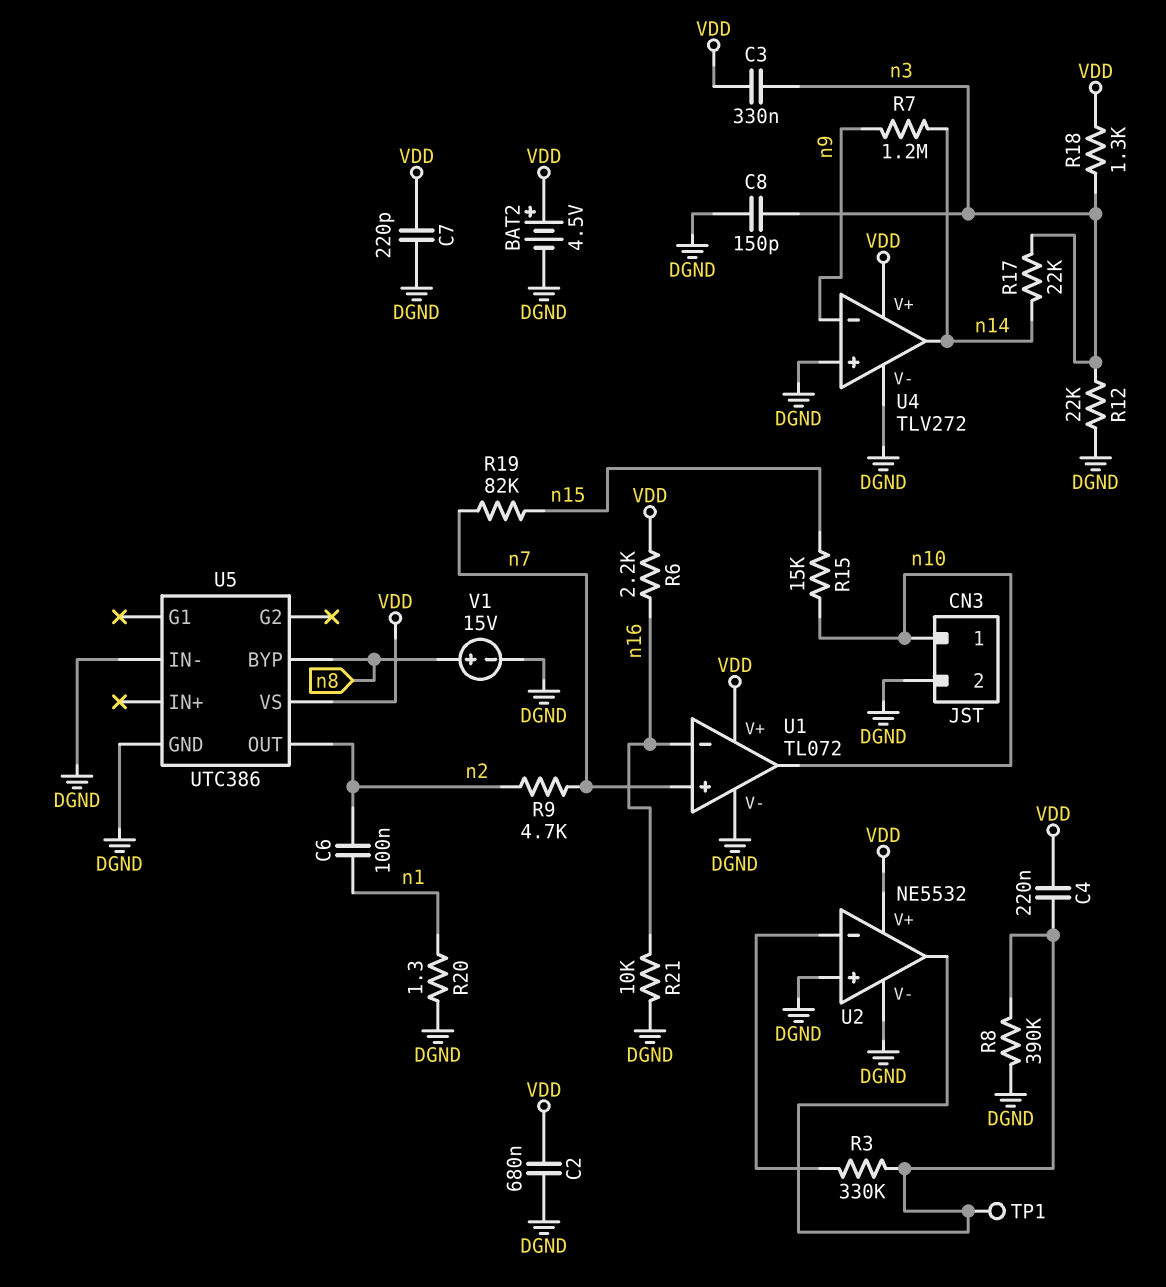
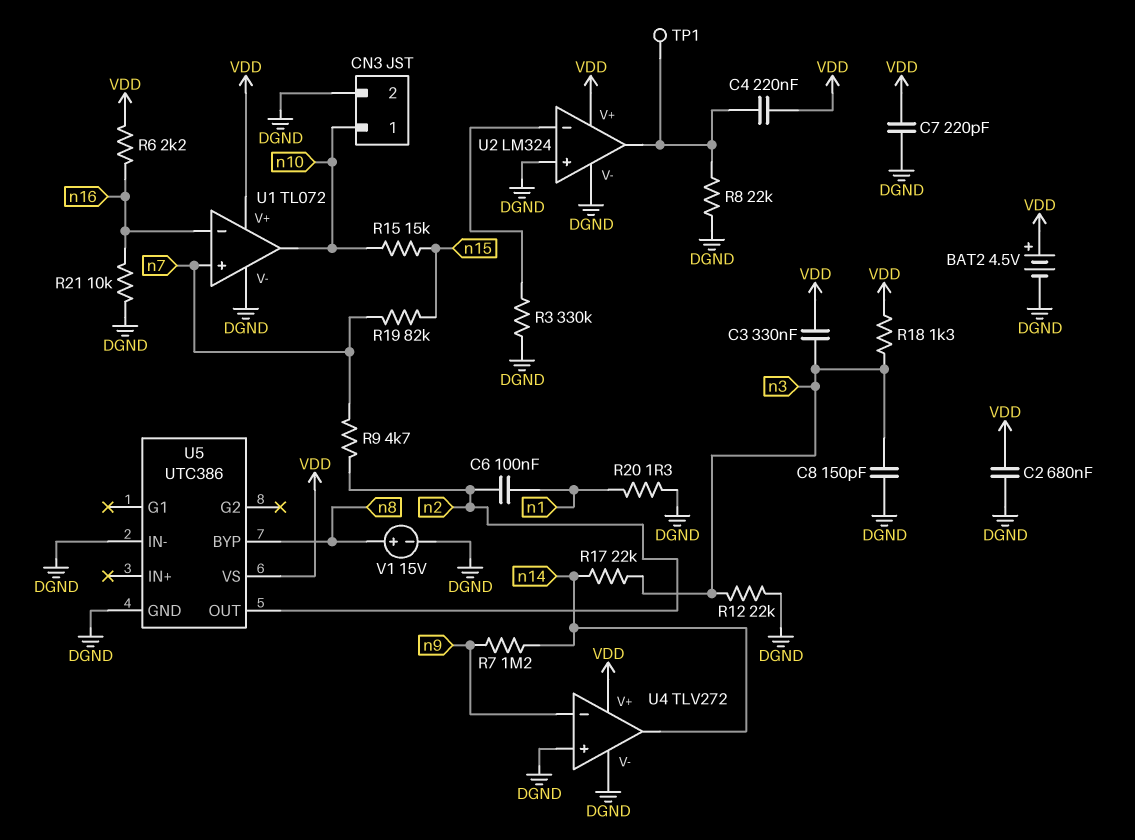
R3: 330k (U2/in-, U2/out) -> 330k (DGND, U2/in-)
R8: 390k (DGND, U2/out) -> 22k (DGND, U2/out)
U2: NE5532 -> LM324

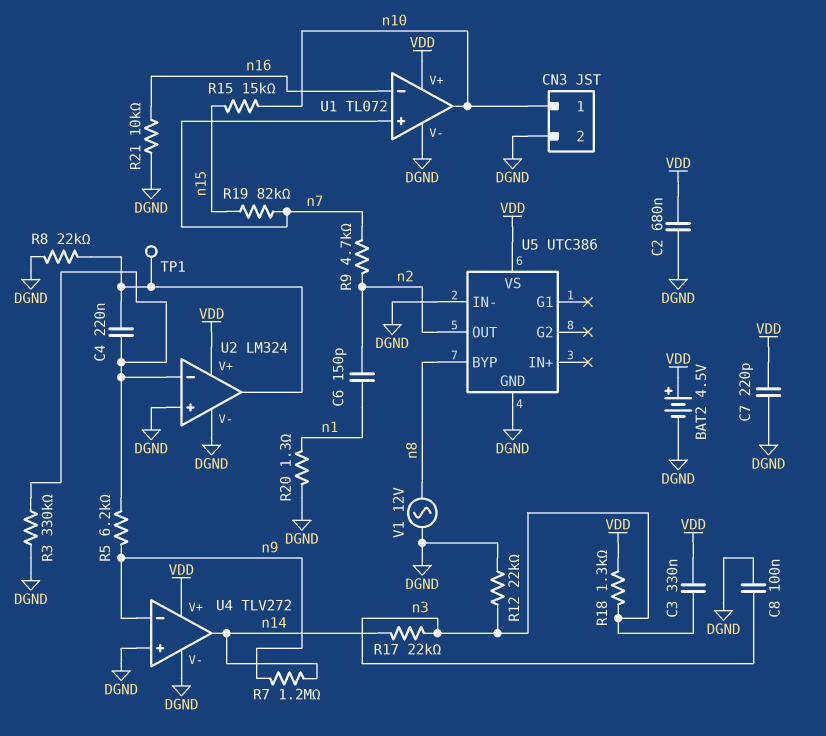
C4: 220nF (U2/out, VDD) -> 220nF (U2/in-, U2/out)
C6: 100nF (n1, n2) -> 150pF (n1, n2)
C8: 150pF (DGND, n3) -> 100nF (DGND, n3)
R5: none -> 6.2k (U2/in-, n9)
R6: 2.2k (VDD, n16) -> none
V1: 15V (plus n8, minus DGND) -> AC 12V (DGND, n8)

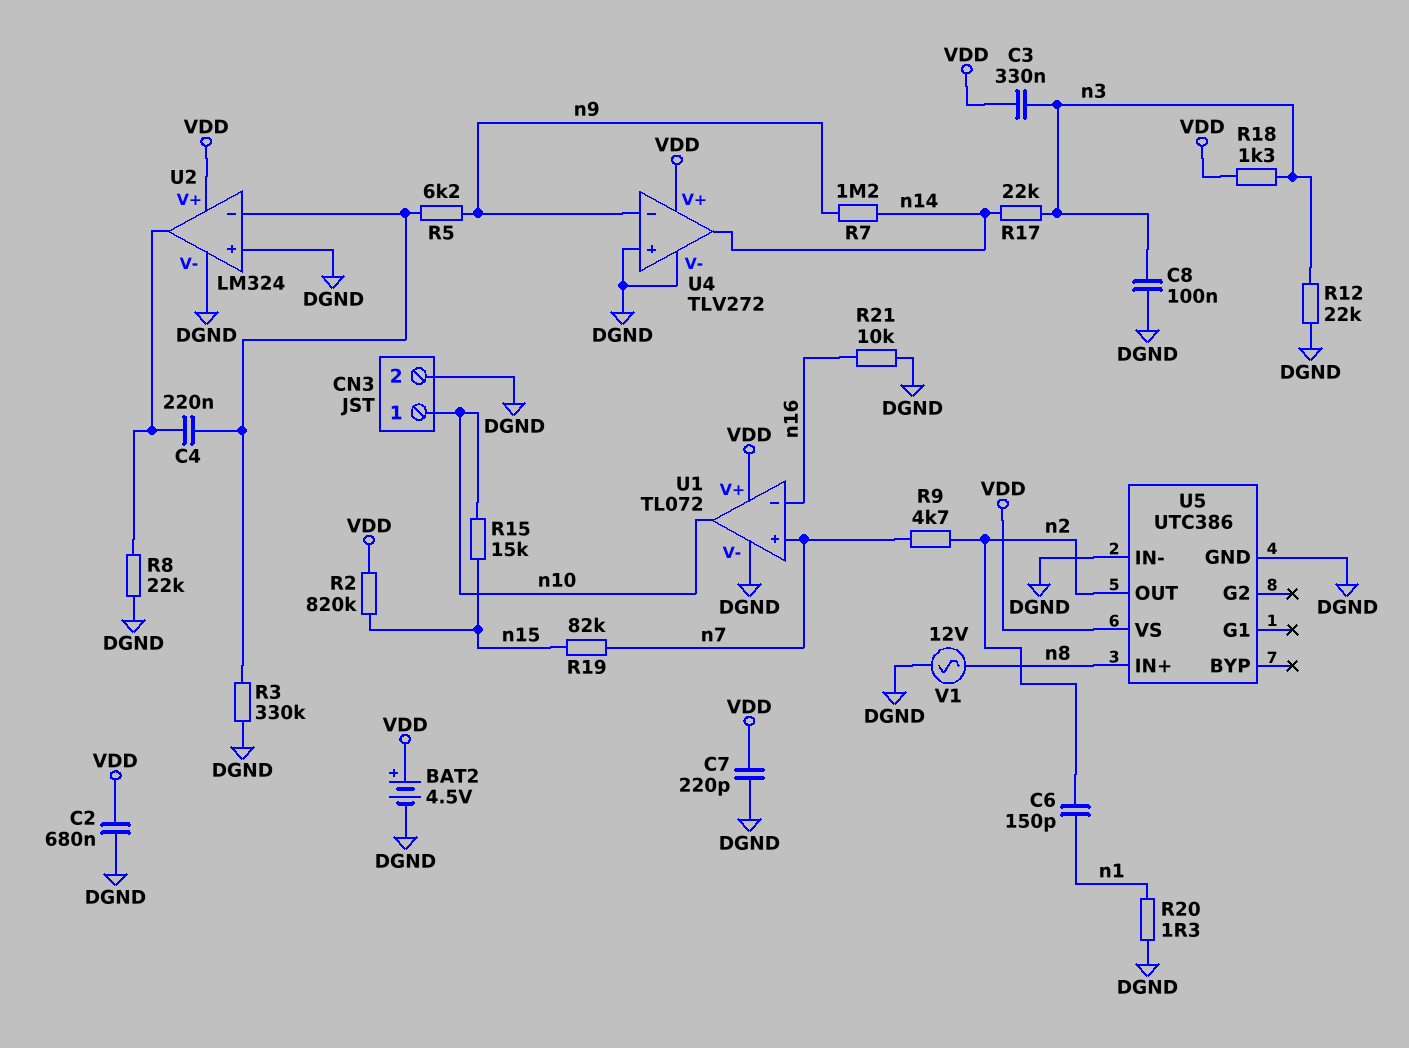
R2: none -> 820k (VDD, n15)
TP1: test point (U2/out) -> none
U5 pin BYP: n8 -> none
U5 pin IN+: none -> n8

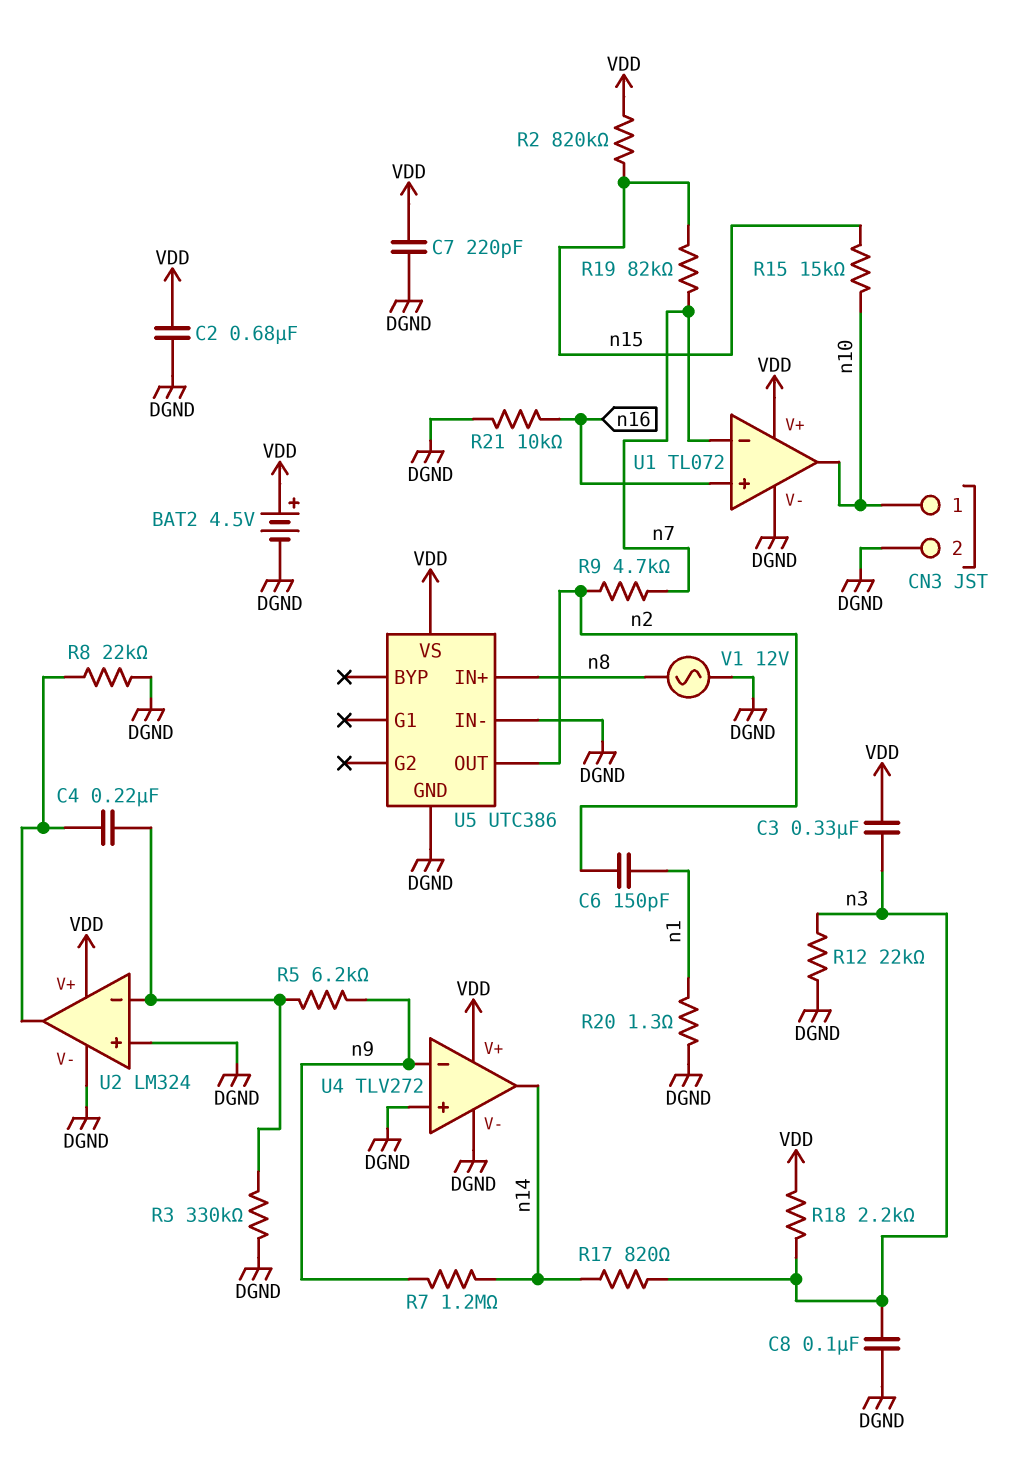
R17: 22k (n3, n14) -> 820 (n3, n14)
R18: 1.3k (VDD, n3) -> 2.2k (VDD, n3)
U1 pin in+: n7 -> n16
U1 pin in-: n16 -> n7

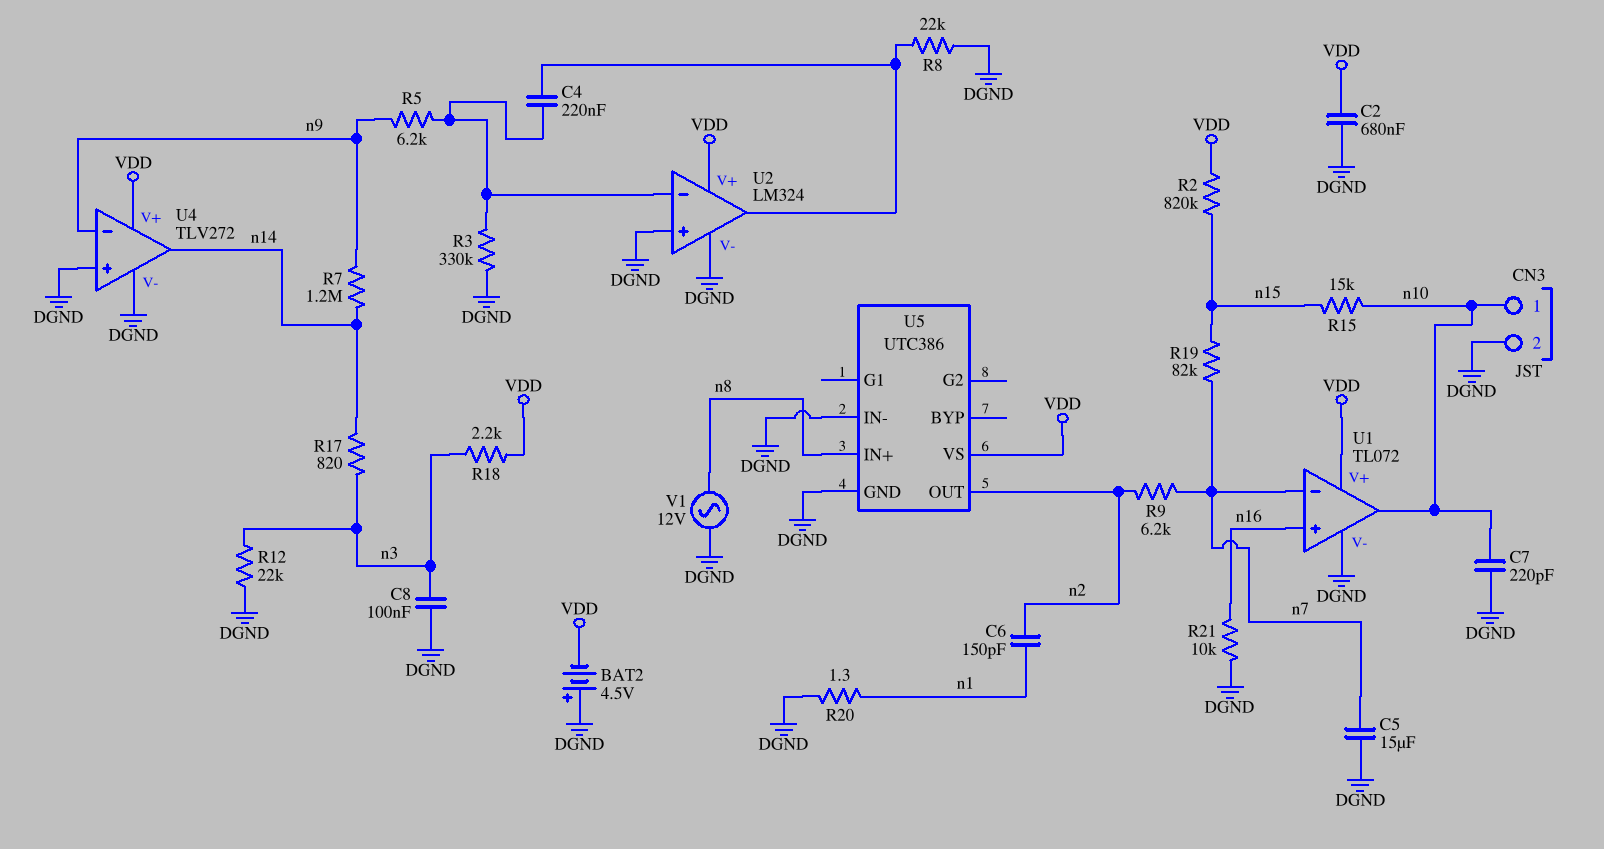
BAT2: 4.5V (plus VDD, minus DGND) -> 4.5V (plus DGND, minus VDD)
C3: 330nF (VDD, n3) -> none
C5: none -> 15uF (DGND, n7)
C7: 220pF (DGND, VDD) -> 220pF (DGND, n10)
R9: 4.7k (n2, n7) -> 6.2k (n2, n7)

